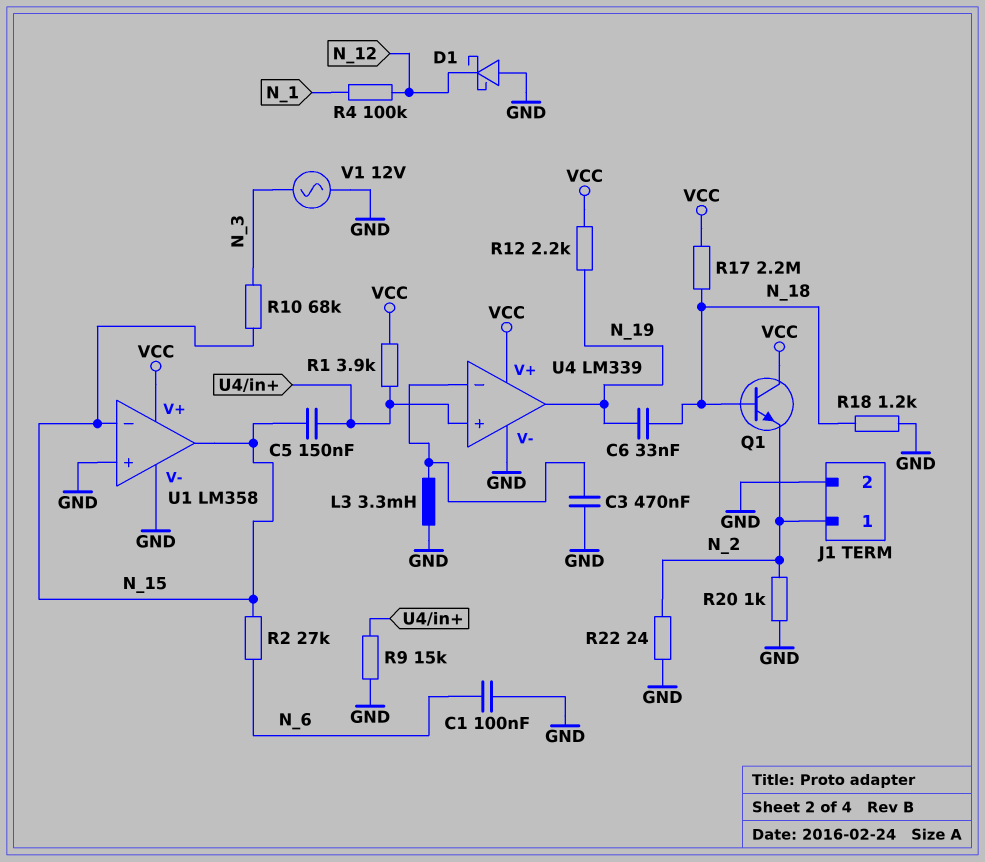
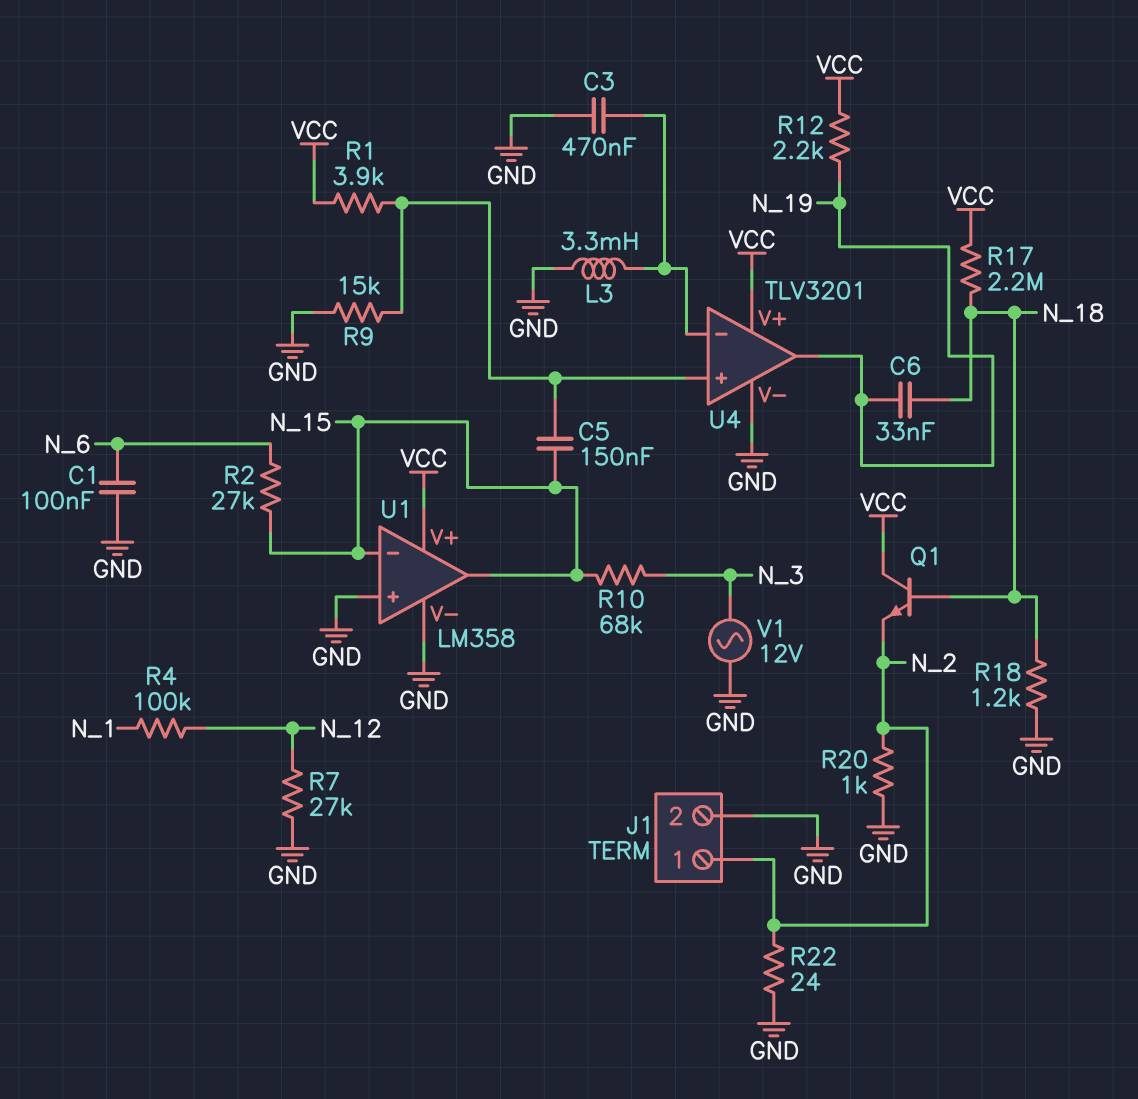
D1: schottky (A GND, K N_12) -> none
R7: none -> 27k (GND, N_12)
U4: LM339 -> TLV3201

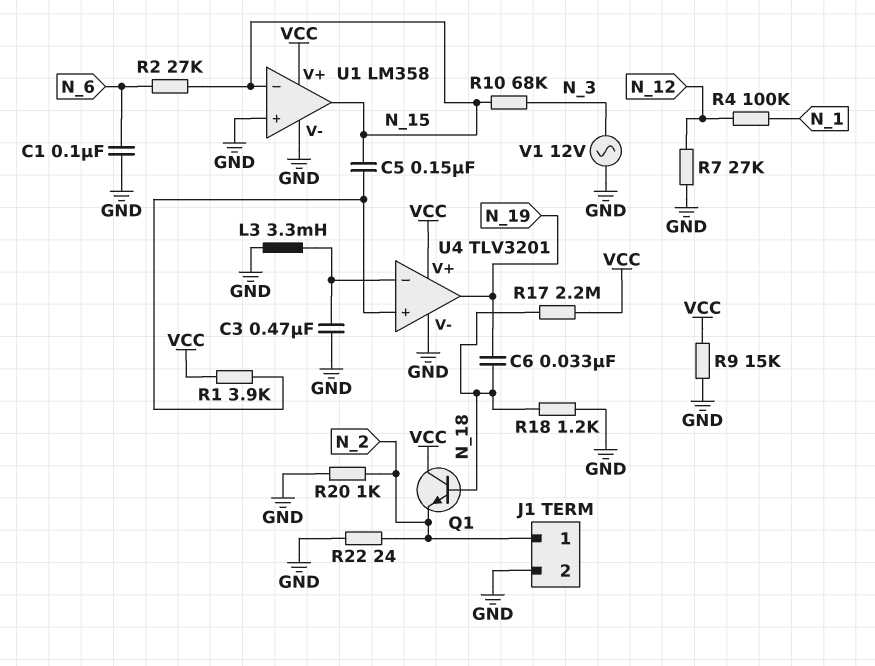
R9: 15k (GND, U4/in+) -> 15k (GND, VCC)
R12: 2.2k (N_19, VCC) -> none

